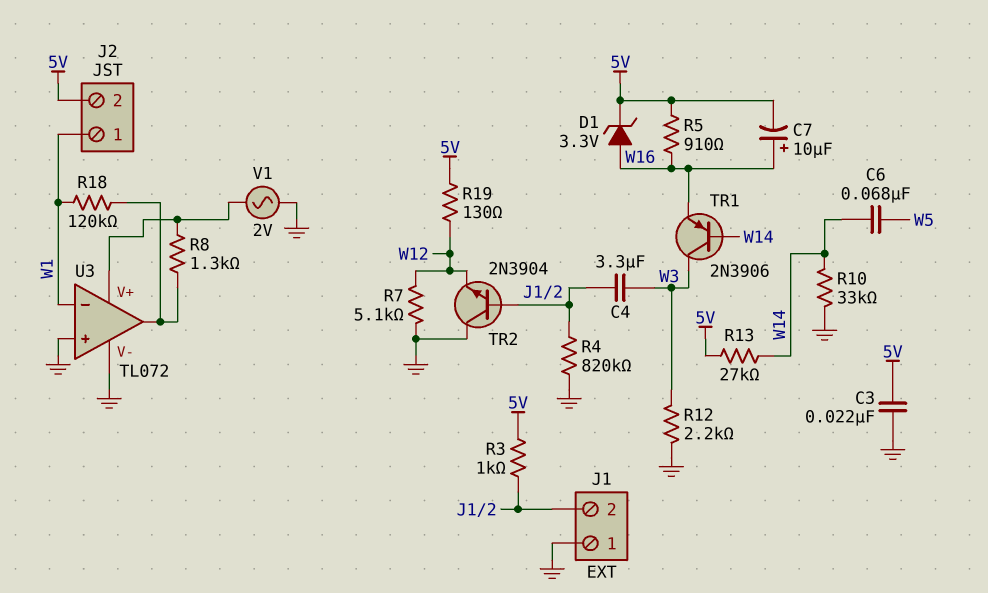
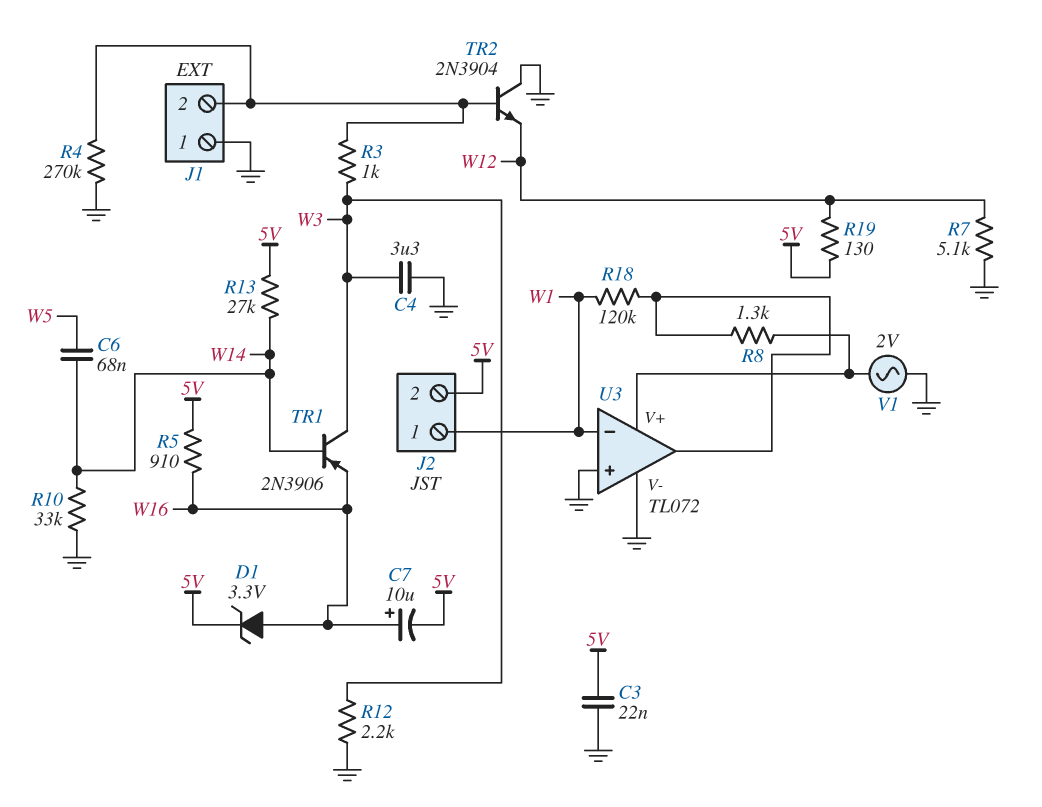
C4: 3.3uF (J1/2, W3) -> 3.3uF (GND, W3)
R3: 1k (5V, J1/2) -> 1k (J1/2, W3)
R4: 820k (GND, J1/2) -> 270k (GND, J1/2)

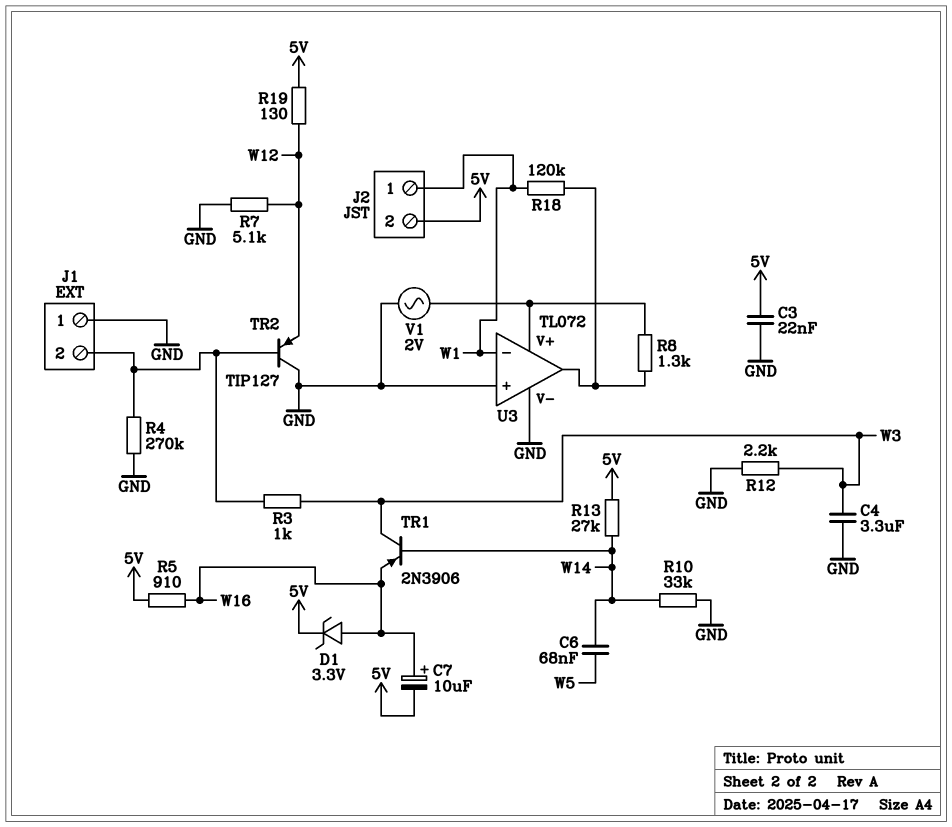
TR2: NPN 2N3904 (B J1/2, C GND, E W12) -> PNP TIP127 (B J1/2, C GND, E W12)

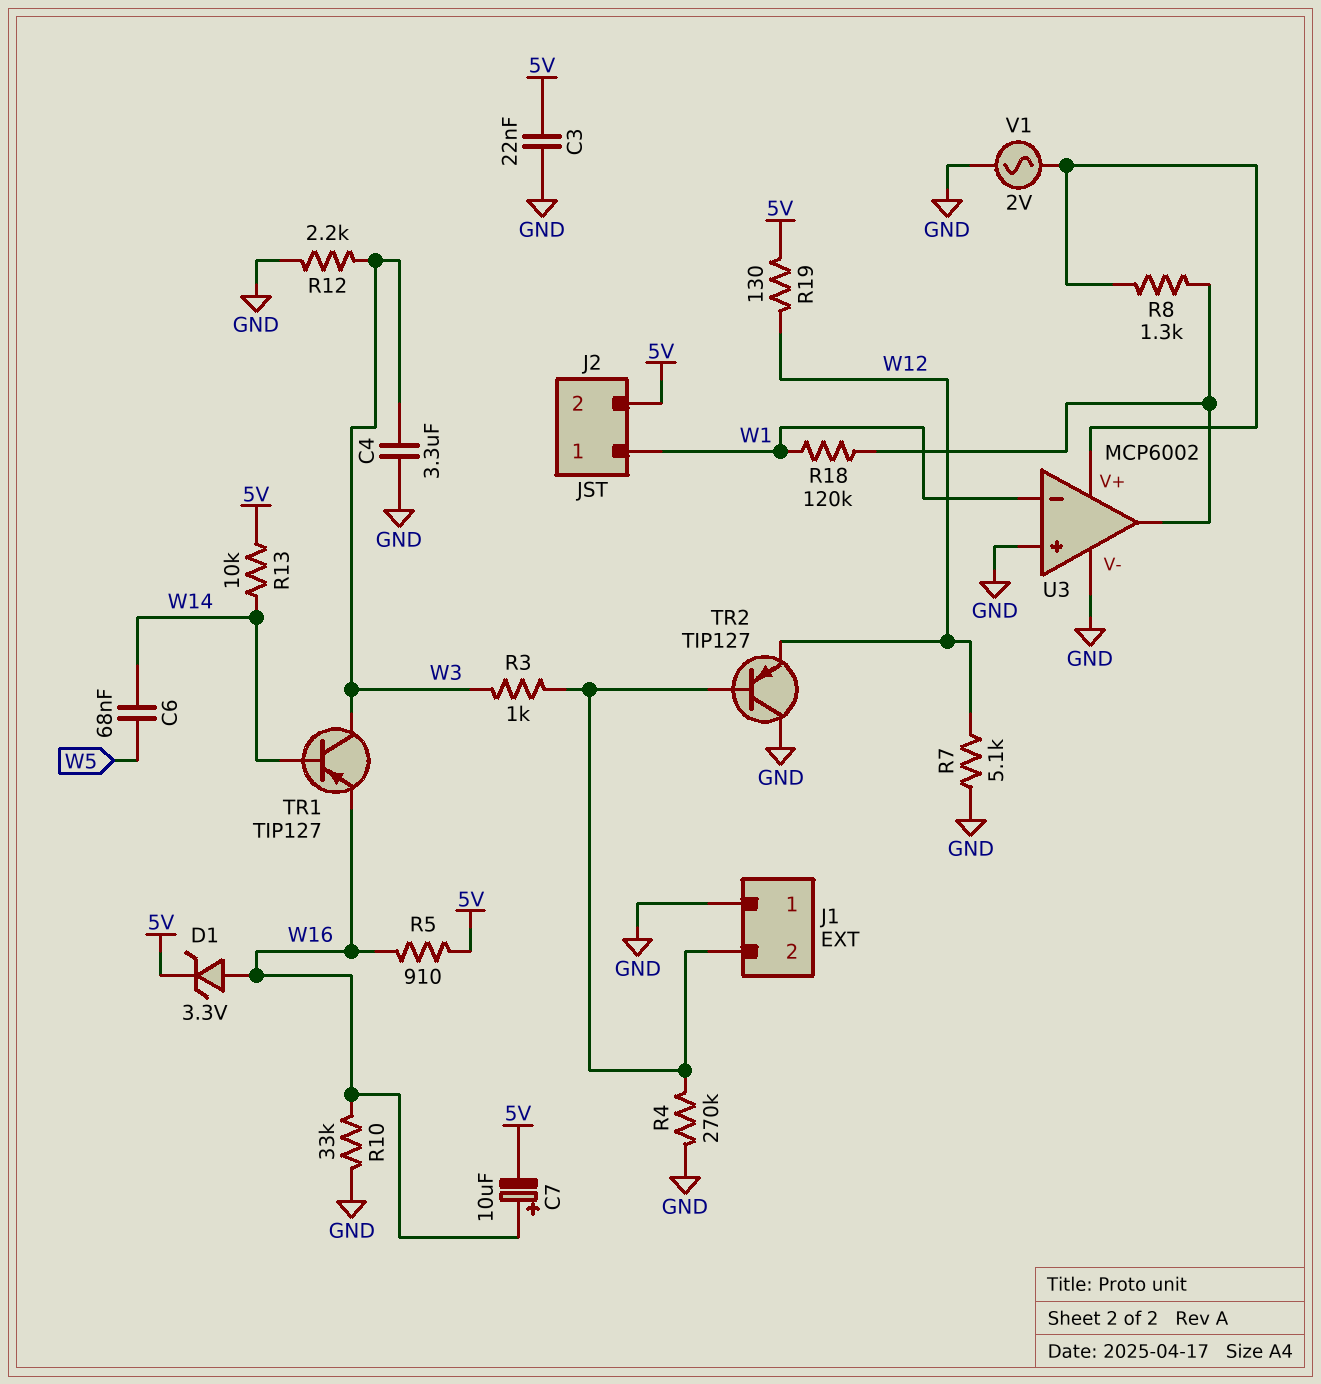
R10: 33k (GND, W14) -> 33k (GND, W16)
R13: 27k (5V, W14) -> 10k (5V, W14)
TR1: PNP 2N3906 (B W14, C W3, E W16) -> PNP TIP127 (B W14, C W3, E W16)
U3: TL072 -> MCP6002

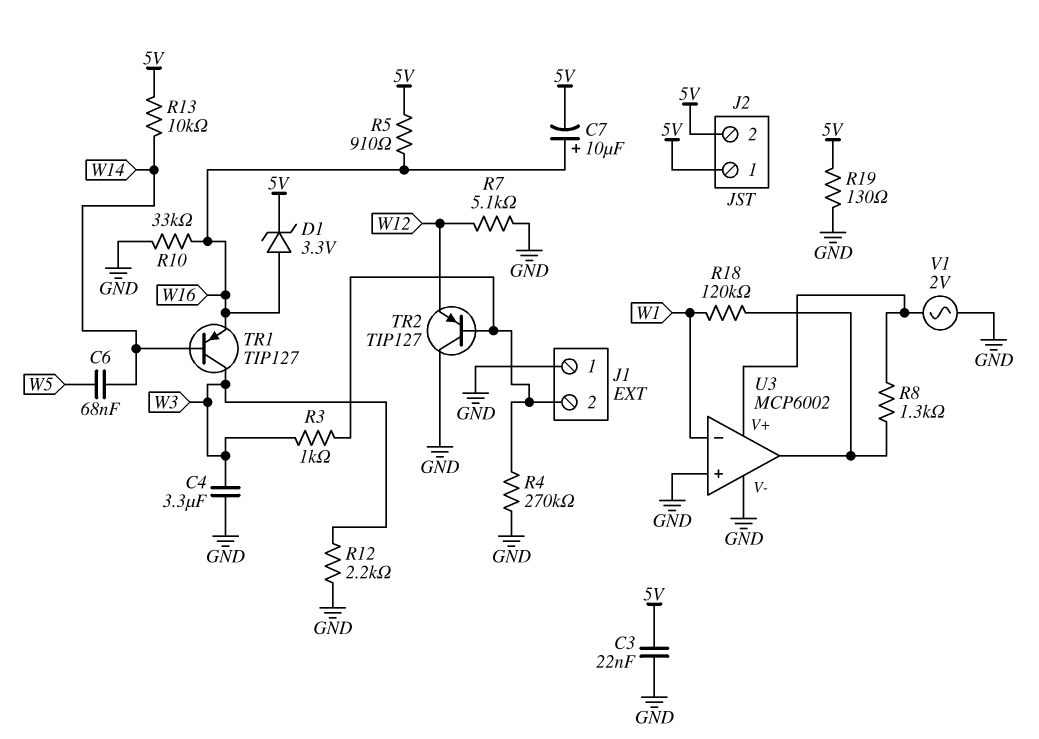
J2 pin 1: W1 -> 5V
R19: 130 (5V, W12) -> 130 (5V, GND)

